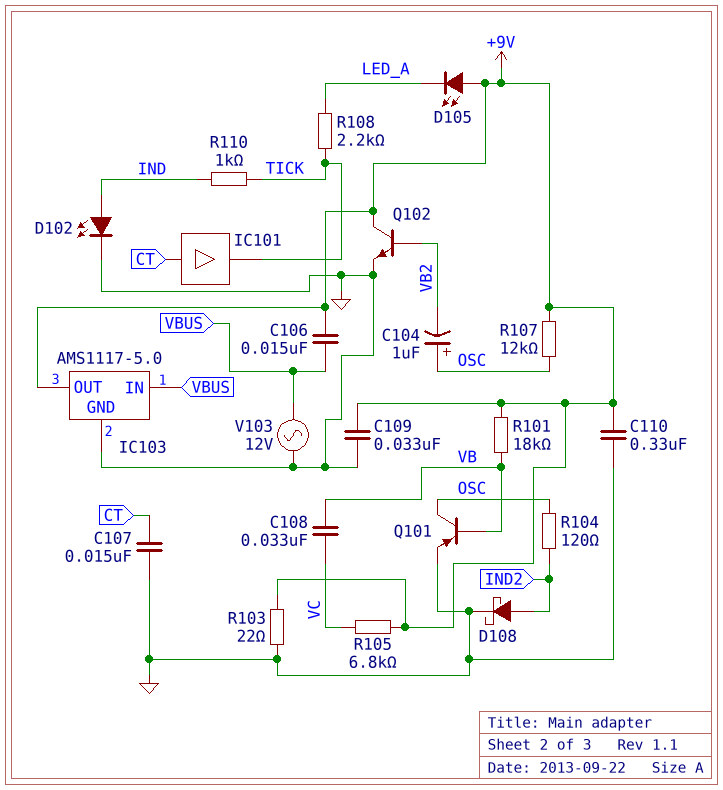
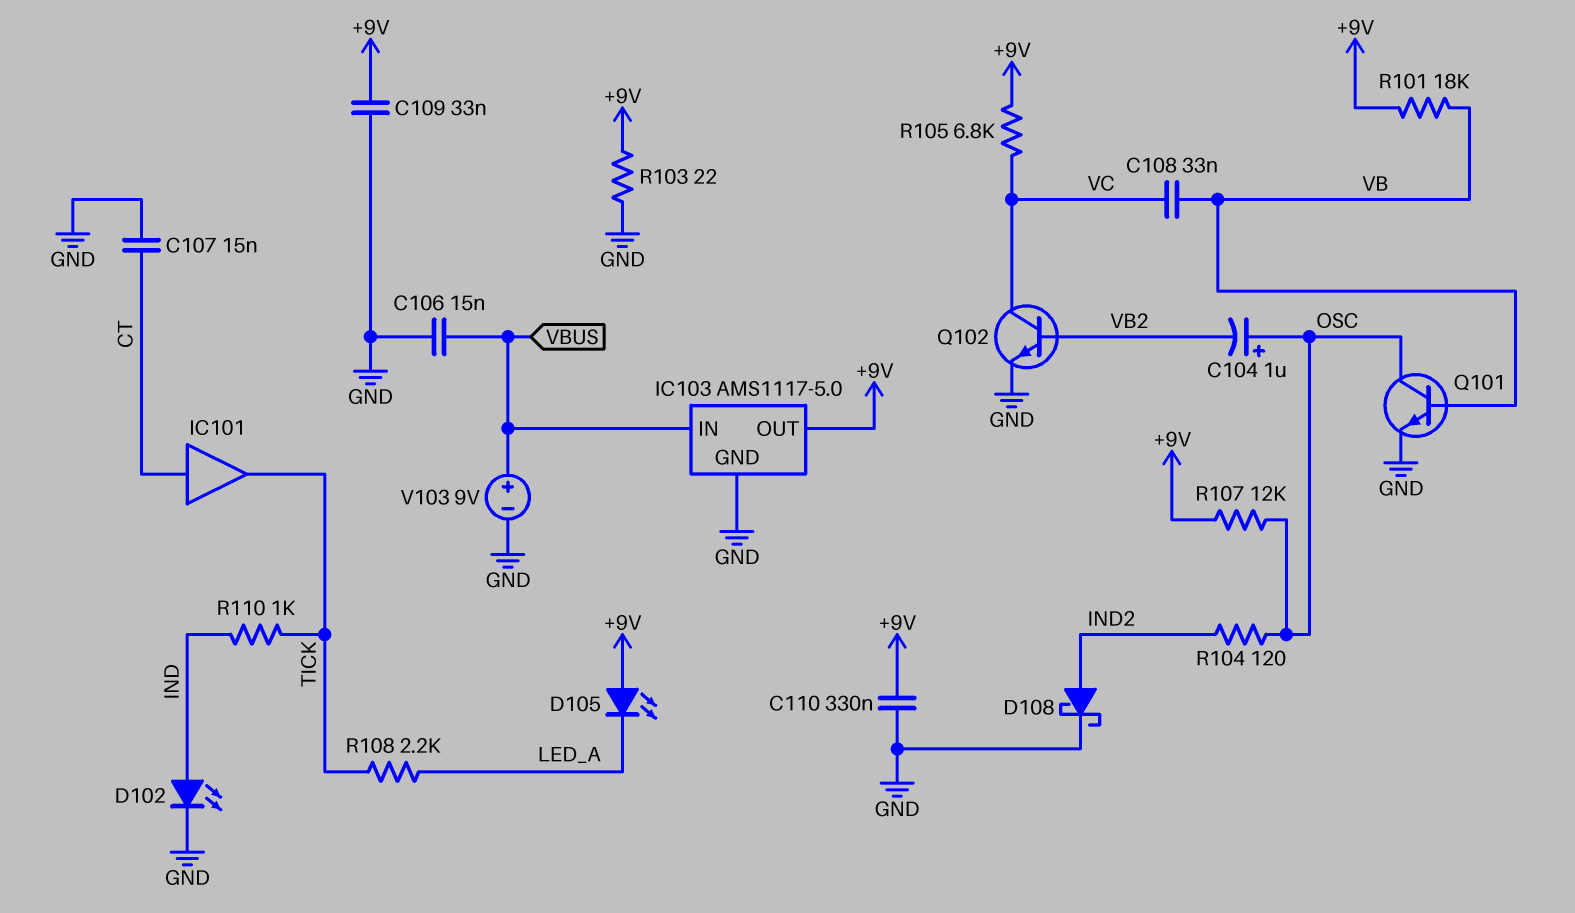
C106: 15nF (+9V, VBUS) -> 15nF (GND, VBUS)
Q101: PNP (B VB, C OSC, E GND) -> NPN (B VB, C OSC, E GND)
Q102: NPN (B VB2, C +9V, E GND) -> NPN (B VB2, C VC, E GND)
V103: AC 12V (GND, VBUS) -> 9V (plus VBUS, minus GND)

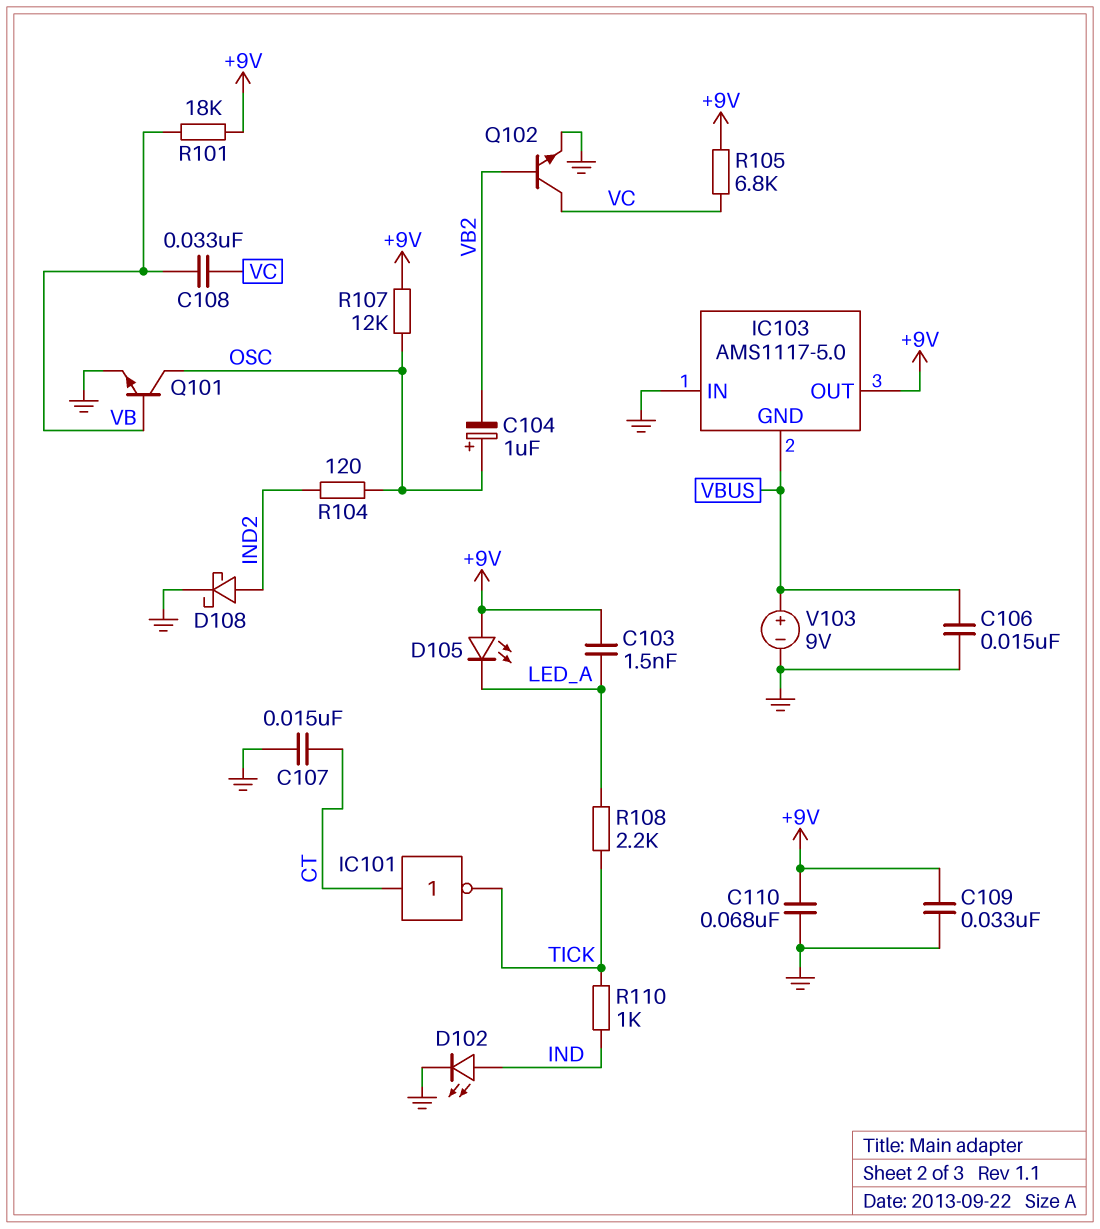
C103: none -> 1.5nF (+9V, LED_A)
C110: 330nF (+9V, GND) -> 68nF (+9V, GND)
IC101: buffer (in CT, out TICK) -> NOT (in CT, out TICK)
IC103 pin GND: GND -> VBUS
IC103 pin IN: VBUS -> GND
R103: 22 (+9V, GND) -> none

